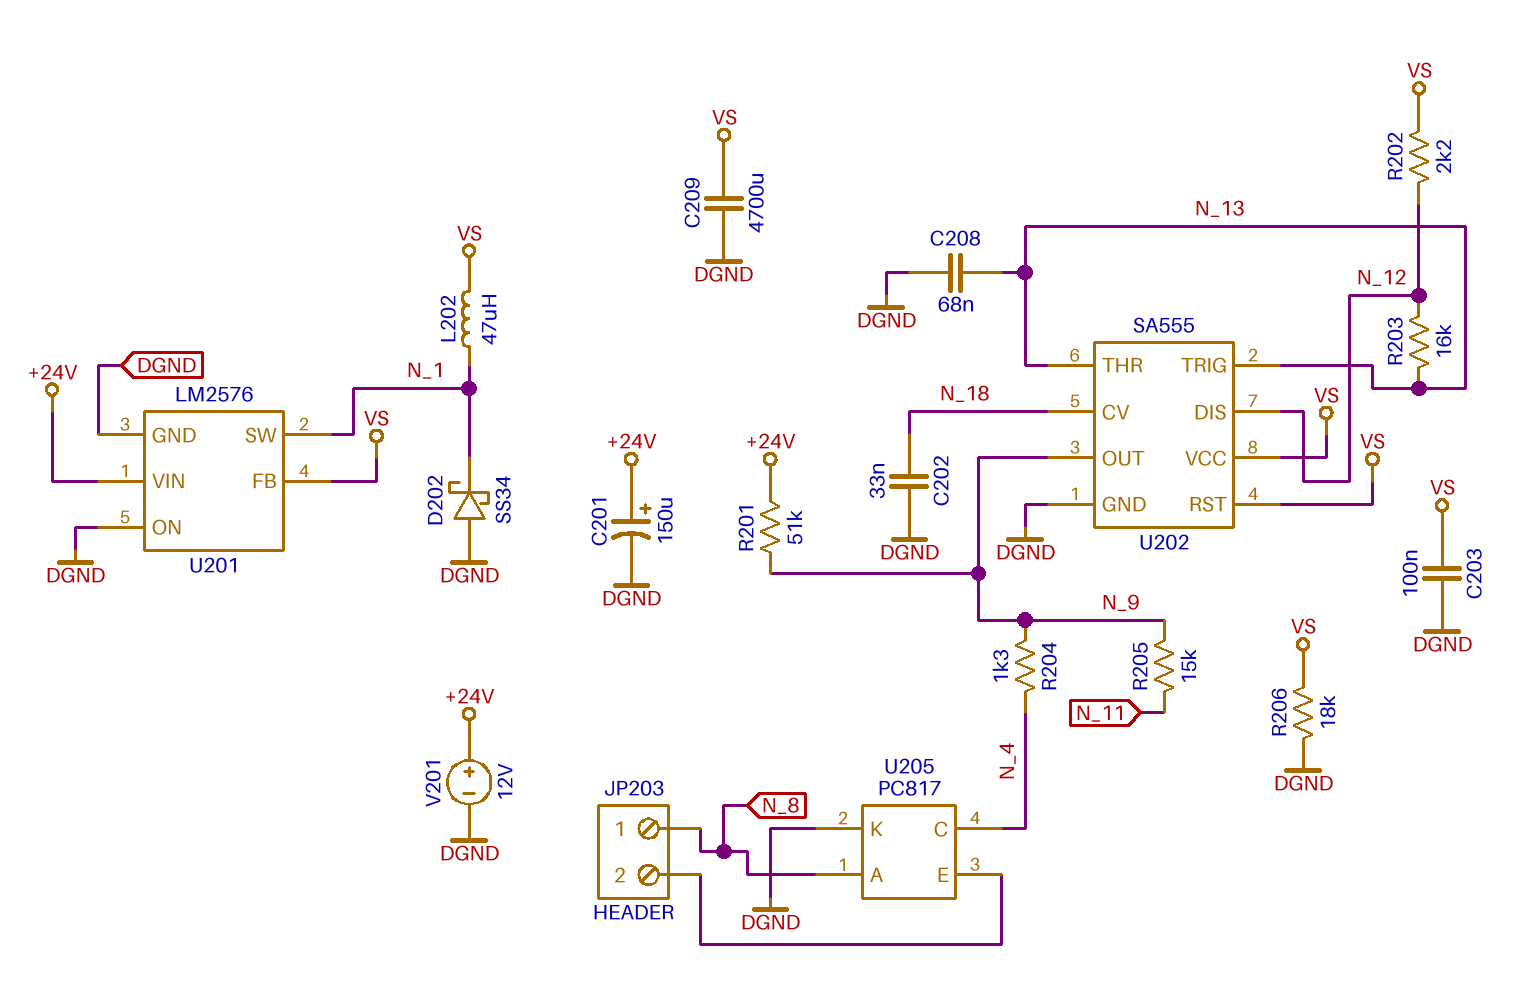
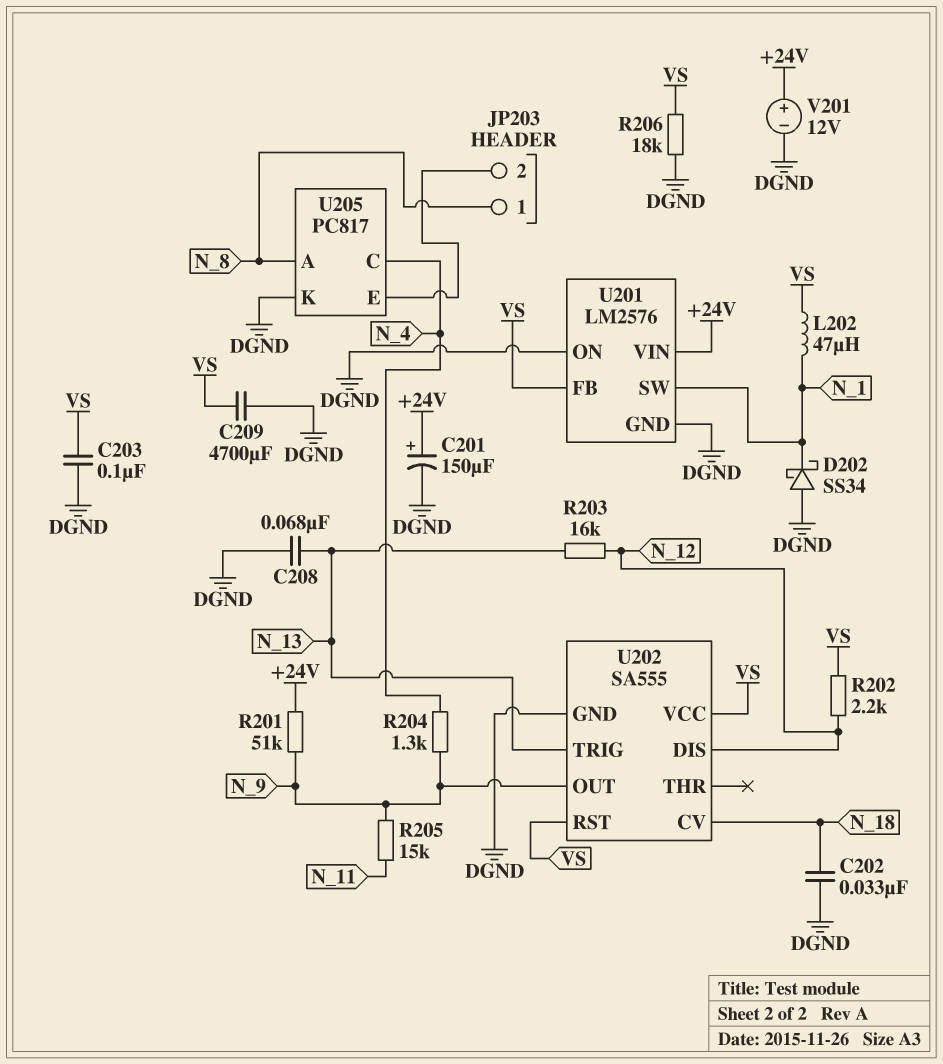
U202 pin THR: N_13 -> none

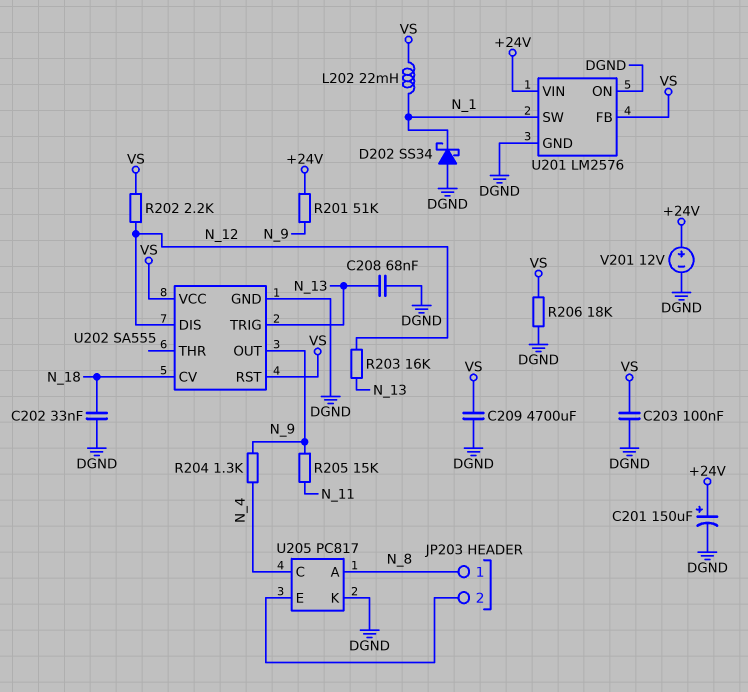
L202: 47uH (N_1, VS) -> 22mH (N_1, VS)

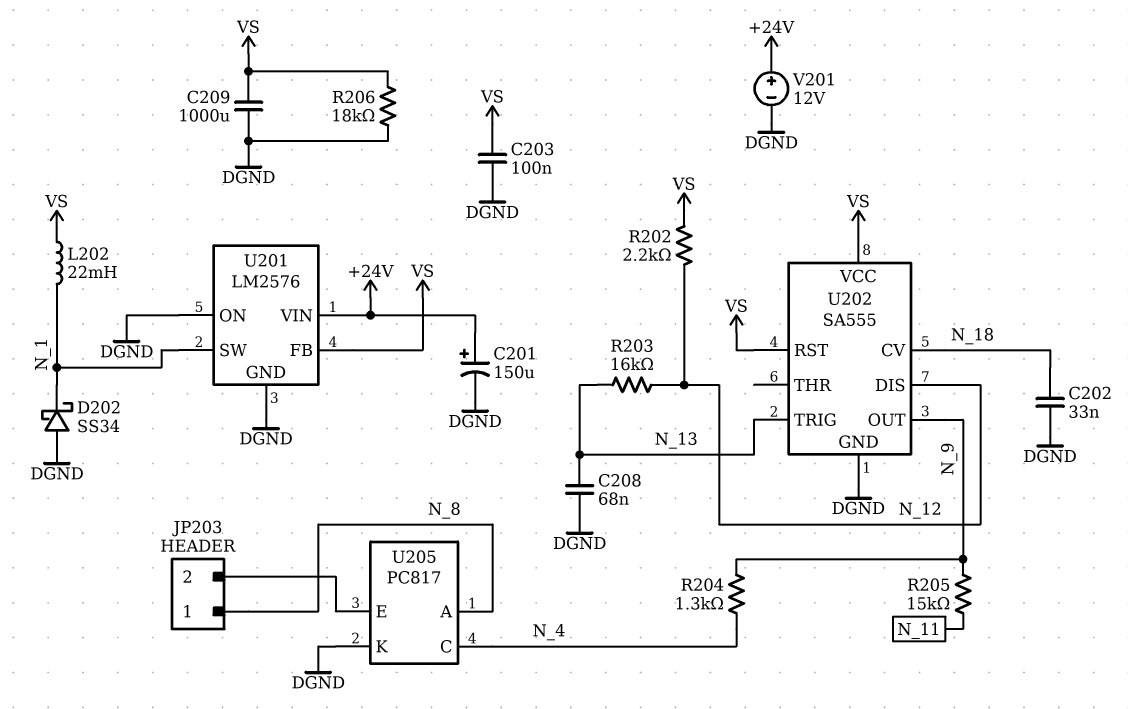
C209: 4700uF (DGND, VS) -> 1000uF (DGND, VS)
R201: 51k (+24V, N_9) -> none

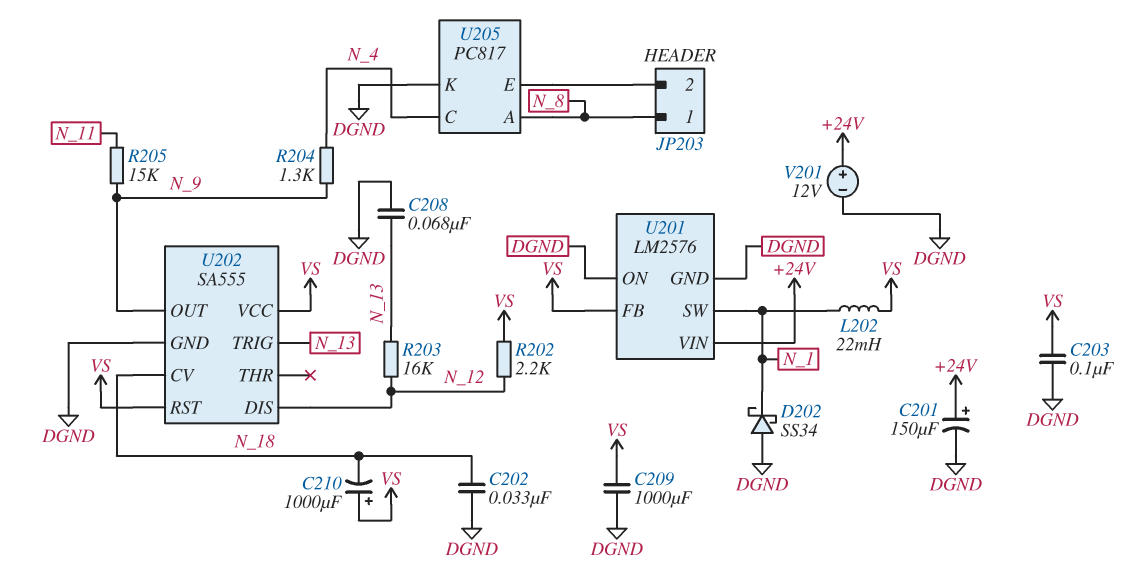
C210: none -> 1000uF (plus VS, minus N_18)
R206: 18k (DGND, VS) -> none

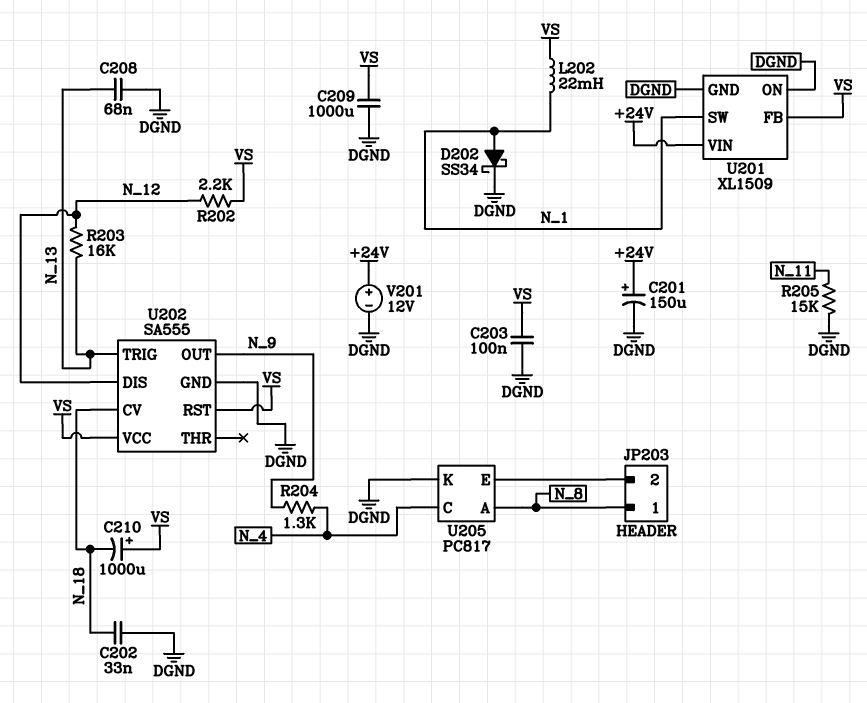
D202: schottky SS34 (A DGND, K N_1) -> schottky SS34 (A N_1, K DGND)
R205: 15k (N_9, N_11) -> 15k (DGND, N_11)
U201: LM2576 -> XL1509

